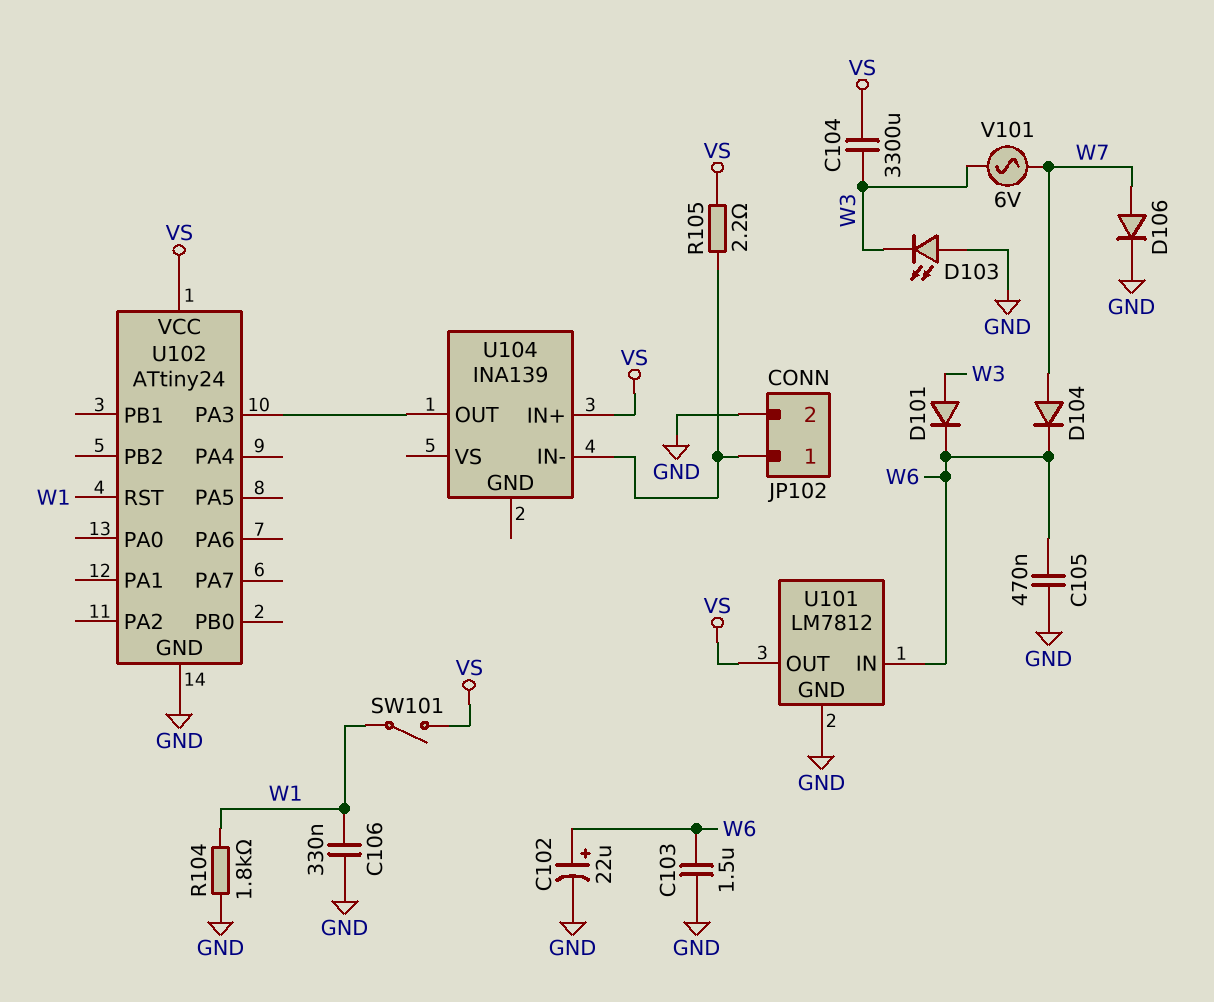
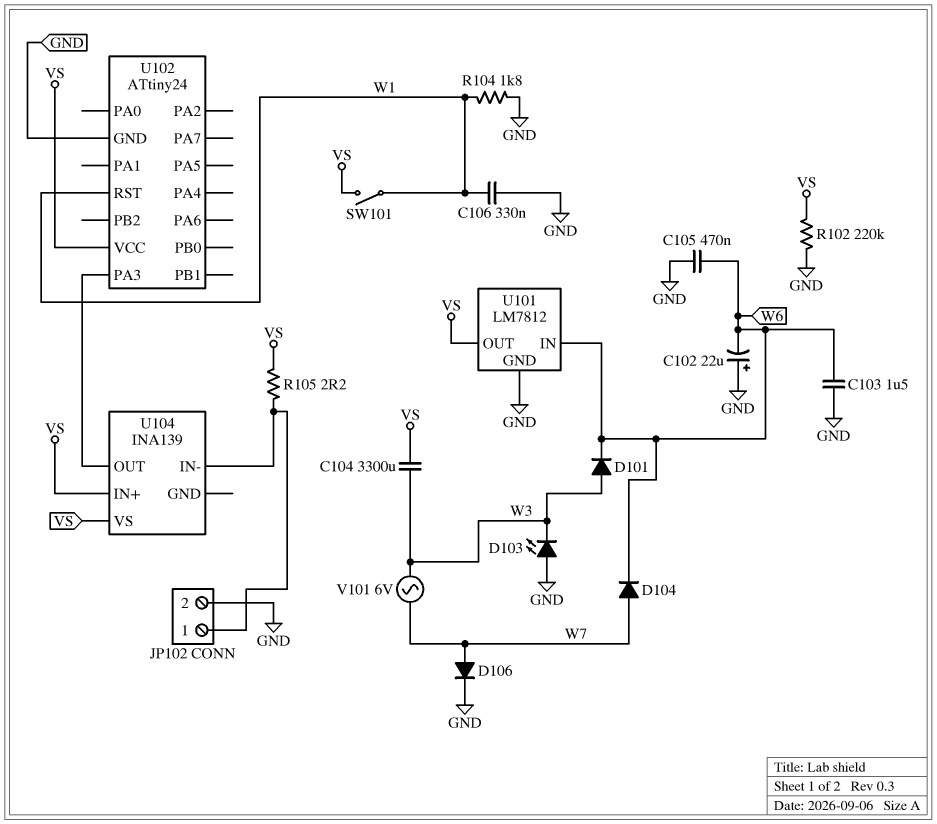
C102: 22uF (plus W6, minus GND) -> 22uF (plus GND, minus W6)
R102: none -> 220k (GND, VS)
U104 pin VS: none -> VS

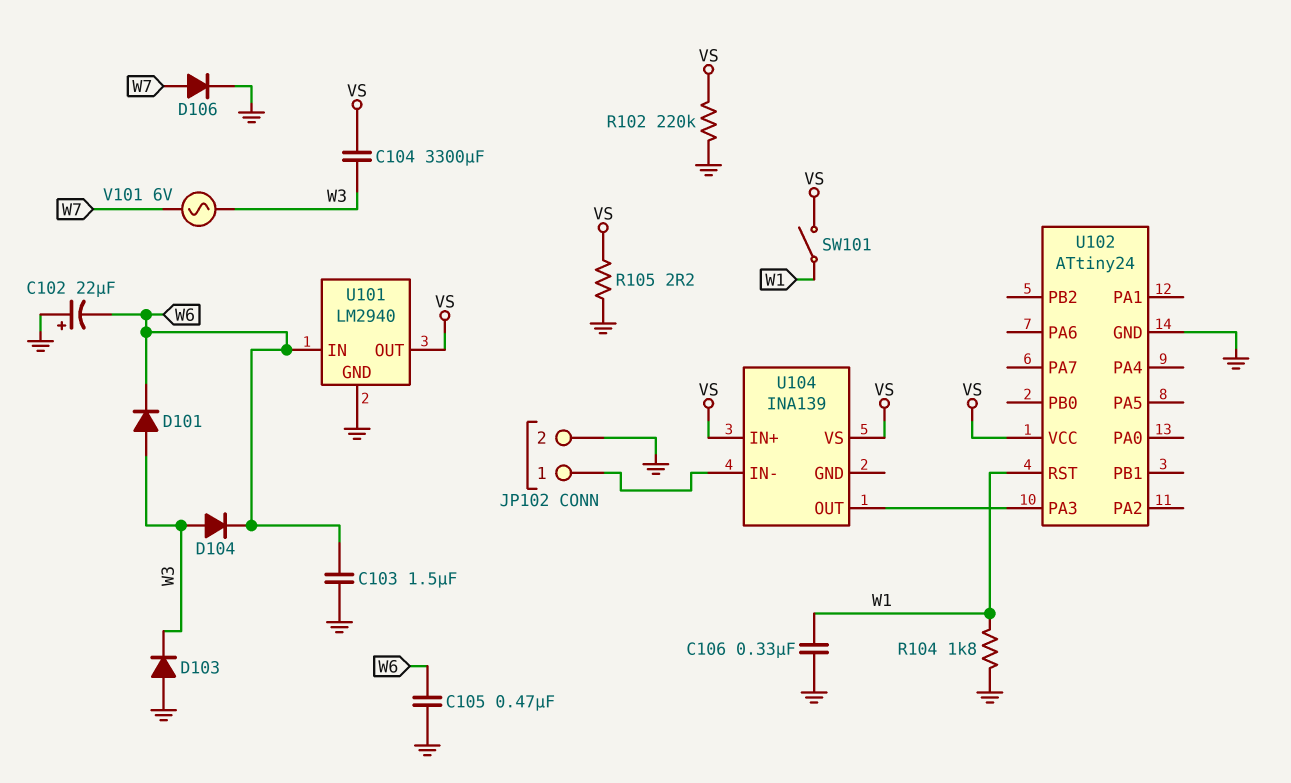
D103: LED (A GND, K W3) -> diode (A GND, K W3)
D104: diode (A W7, K W6) -> diode (A W3, K W6)
R105: 2.2 (JP102/1, VS) -> 2.2 (GND, VS)
U101: LM7812 -> LM2940

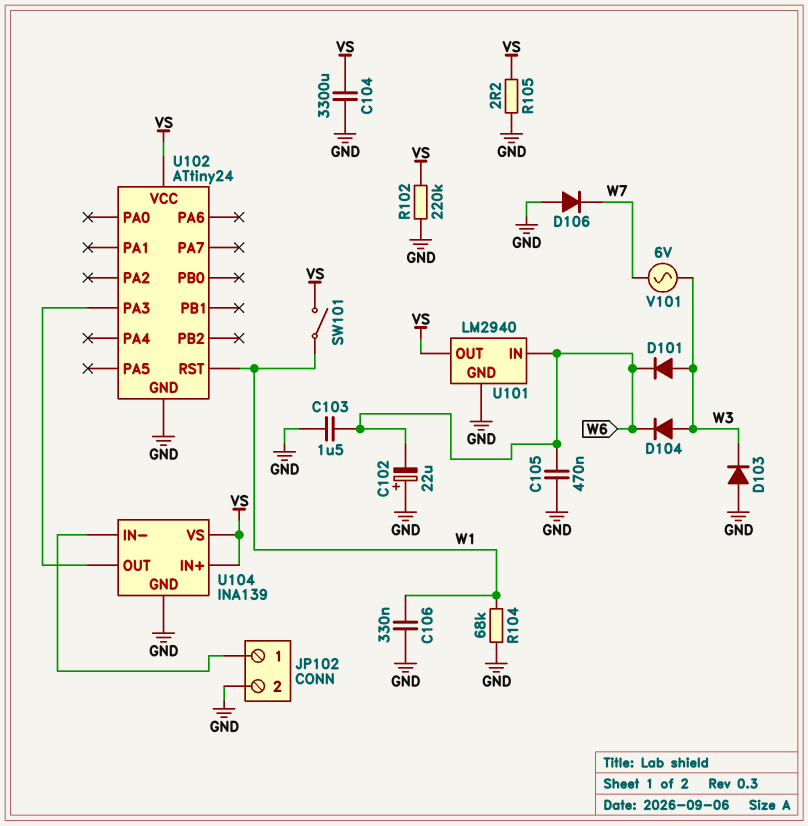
C104: 3300uF (VS, W3) -> 3300uF (GND, VS)
D106: diode (A W7, K GND) -> diode (A GND, K W7)
R104: 1.8k (GND, W1) -> 68k (GND, W1)
U104 pin GND: none -> GND

